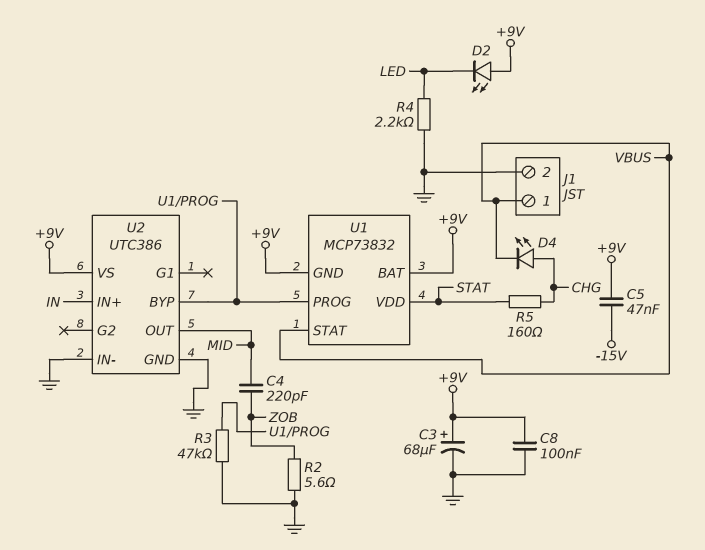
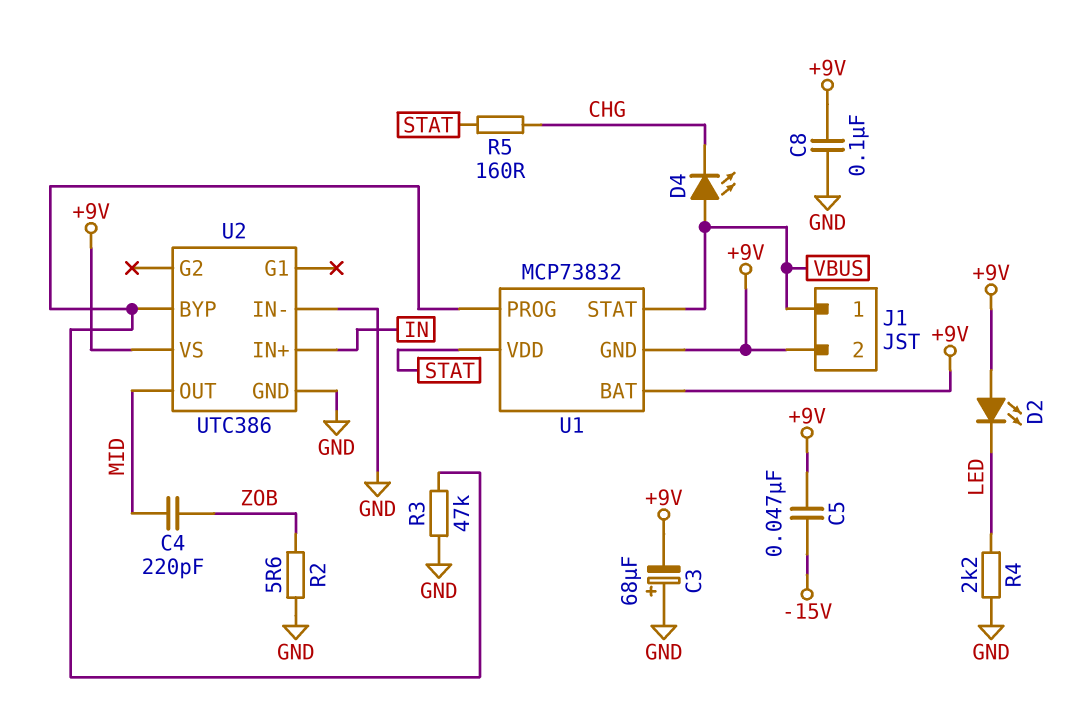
C3: 68uF (plus +9V, minus GND) -> 68uF (plus GND, minus +9V)
D4: LED (A CHG, K VBUS) -> LED (A VBUS, K CHG)
J1 pin 2: GND -> +9V

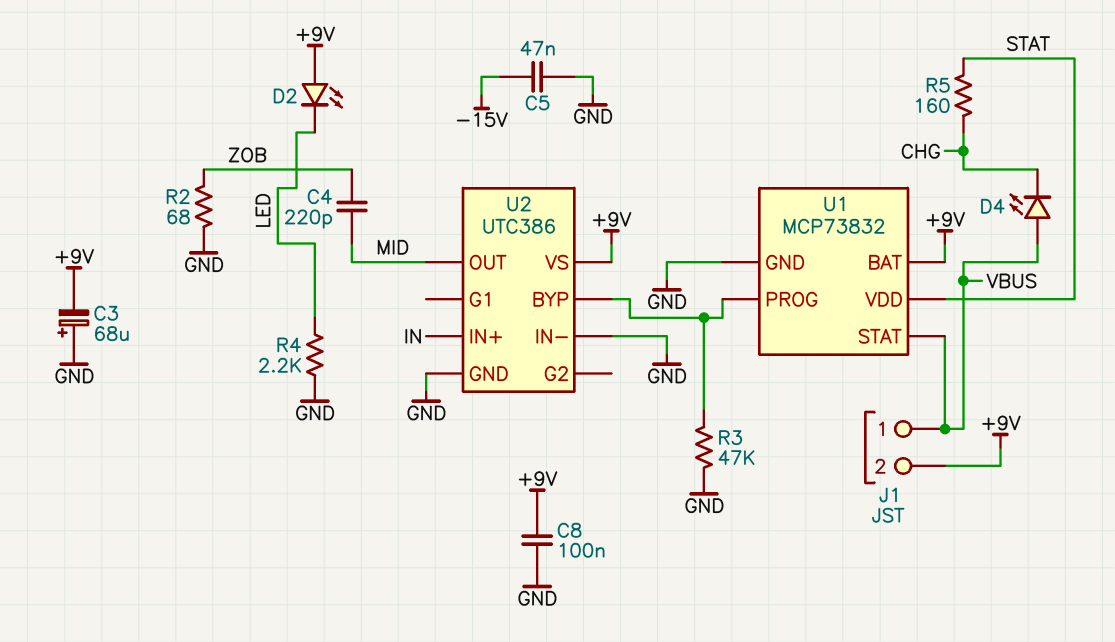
C5: 47nF (+9V, -15V) -> 47nF (-15V, GND)
R2: 5.6 (GND, ZOB) -> 68 (GND, ZOB)
U1 pin GND: +9V -> GND

